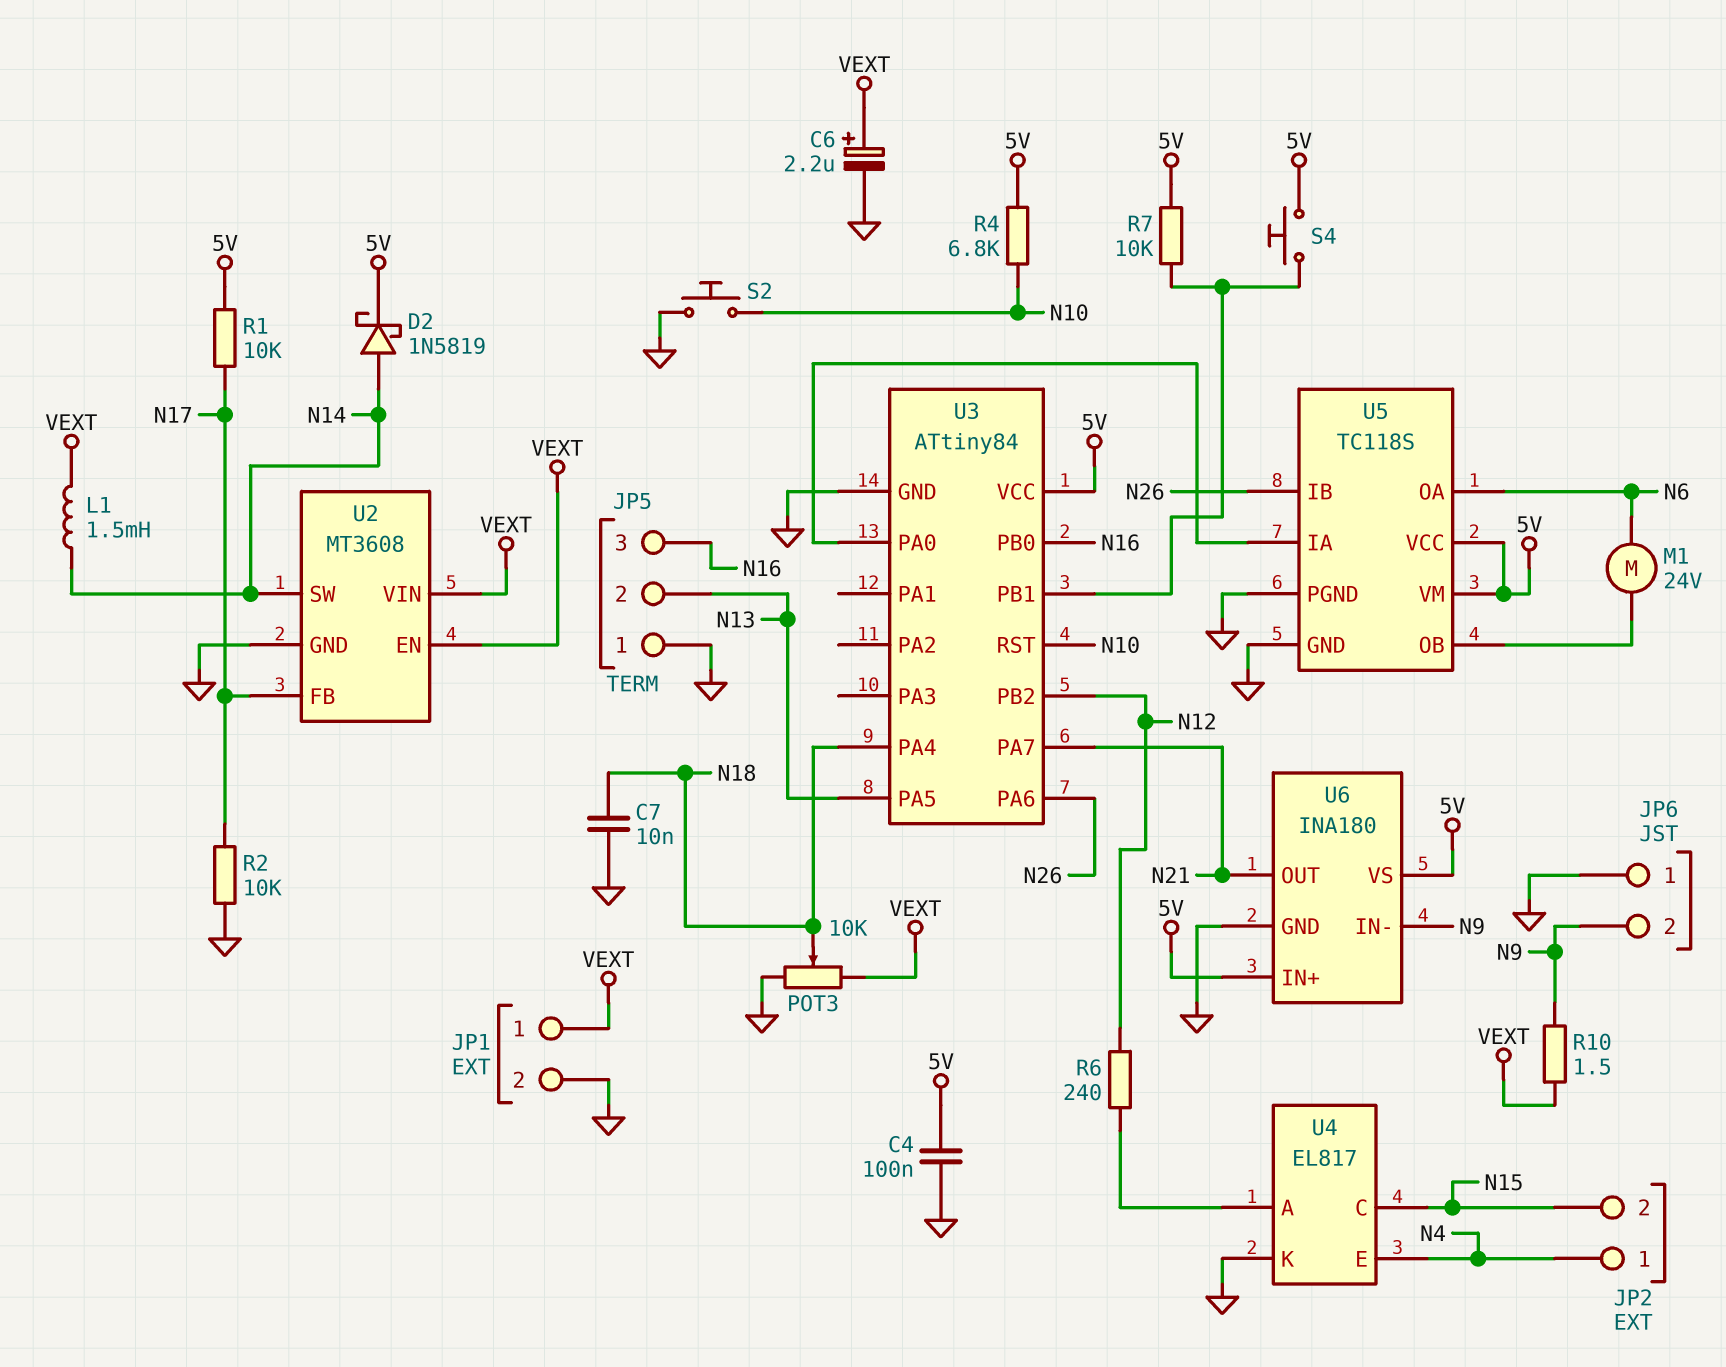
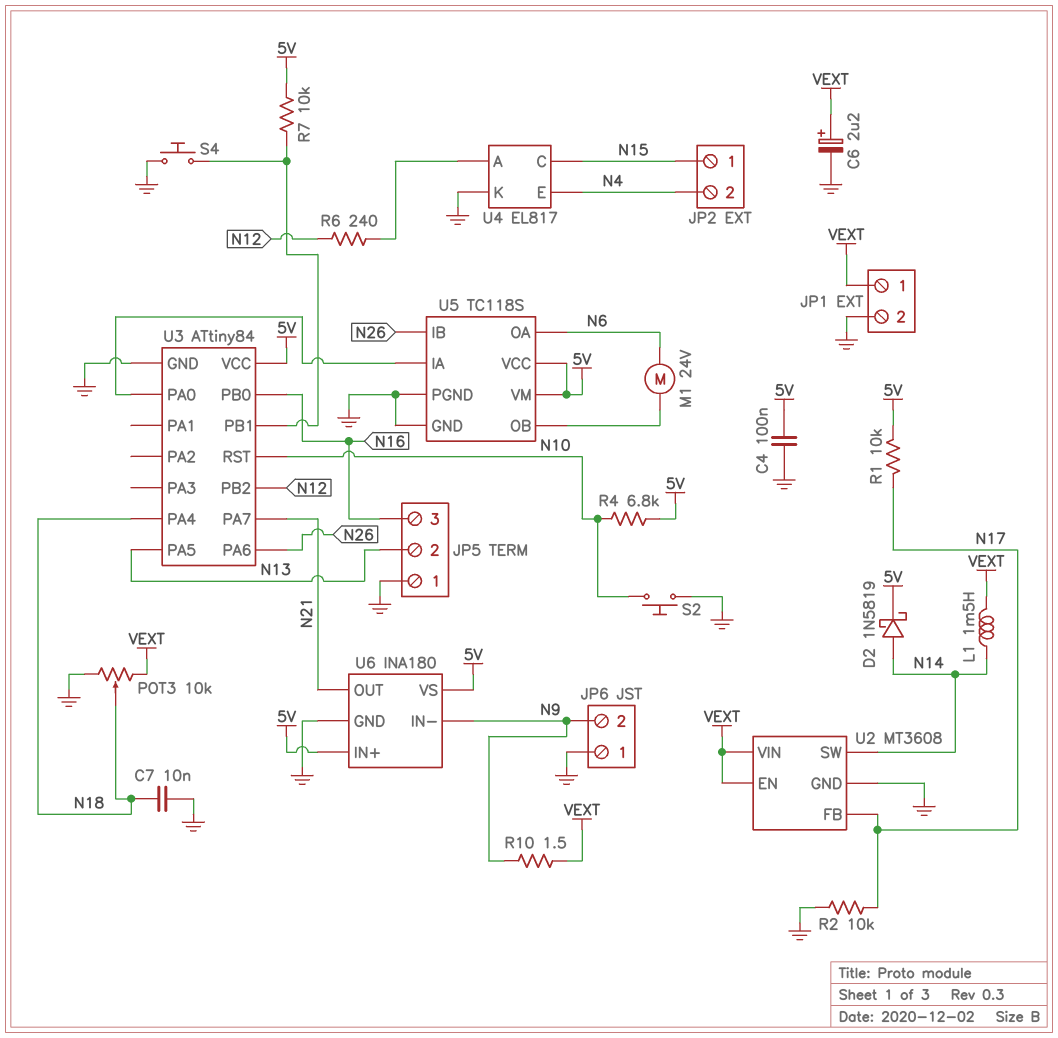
JP2 pin 1: N4 -> N15
JP2 pin 2: N15 -> N4
S4: button (5V, U3/PB1) -> button (GND, U3/PB1)

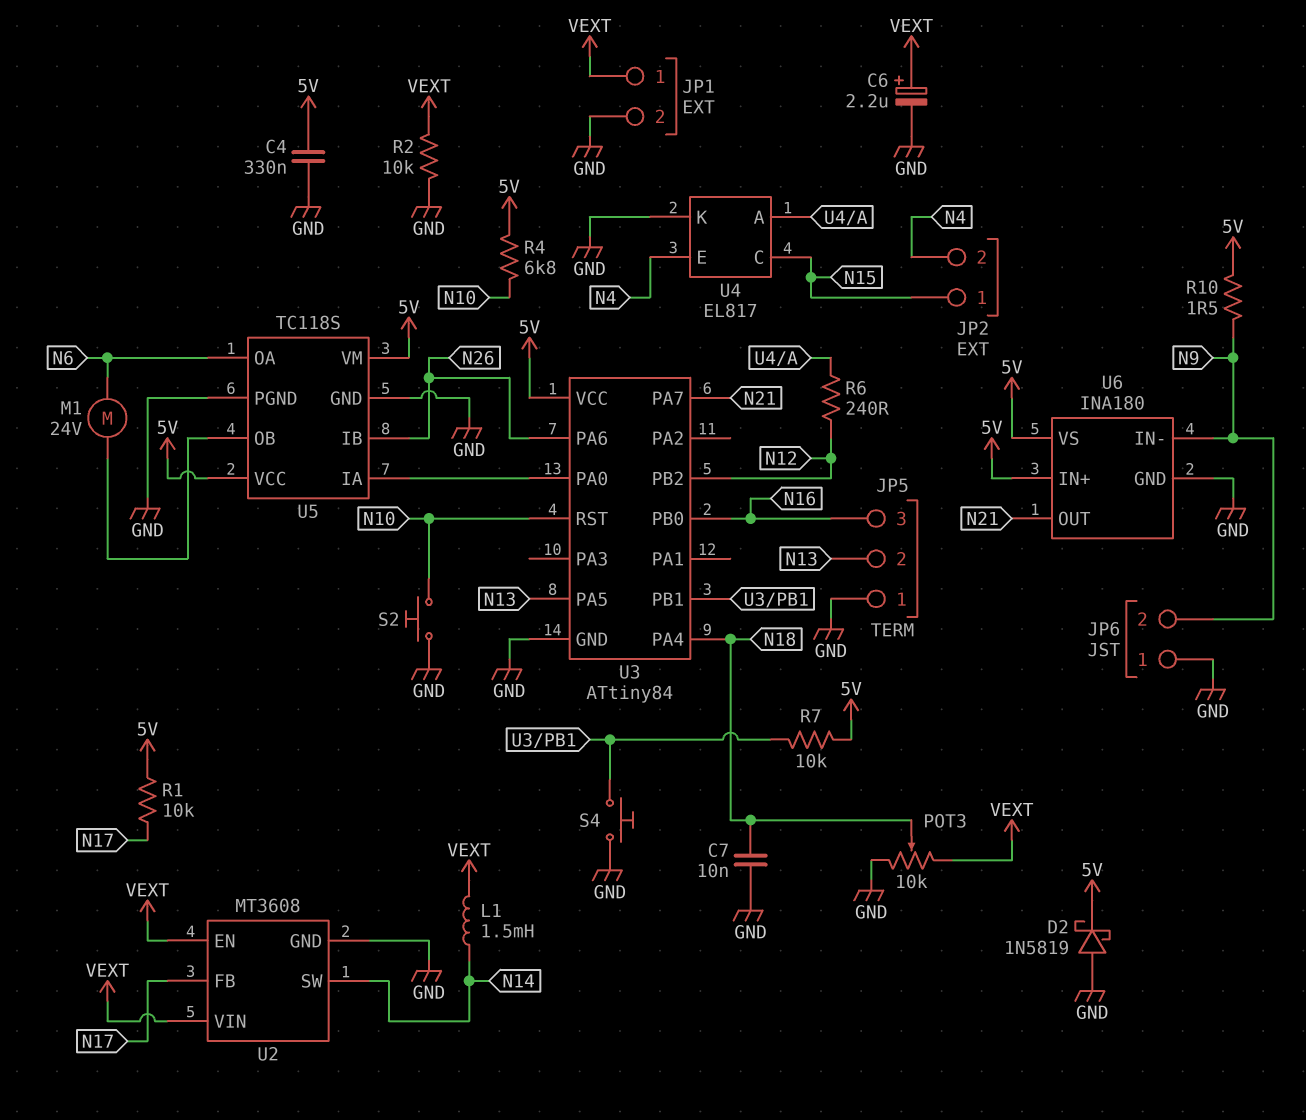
C4: 100nF (5V, GND) -> 330nF (5V, GND)
D2: schottky 1N5819 (A N14, K 5V) -> schottky 1N5819 (A GND, K 5V)
R2: 10k (GND, N17) -> 10k (GND, VEXT)
R10: 1.5 (N9, VEXT) -> 1.5 (5V, N9)

